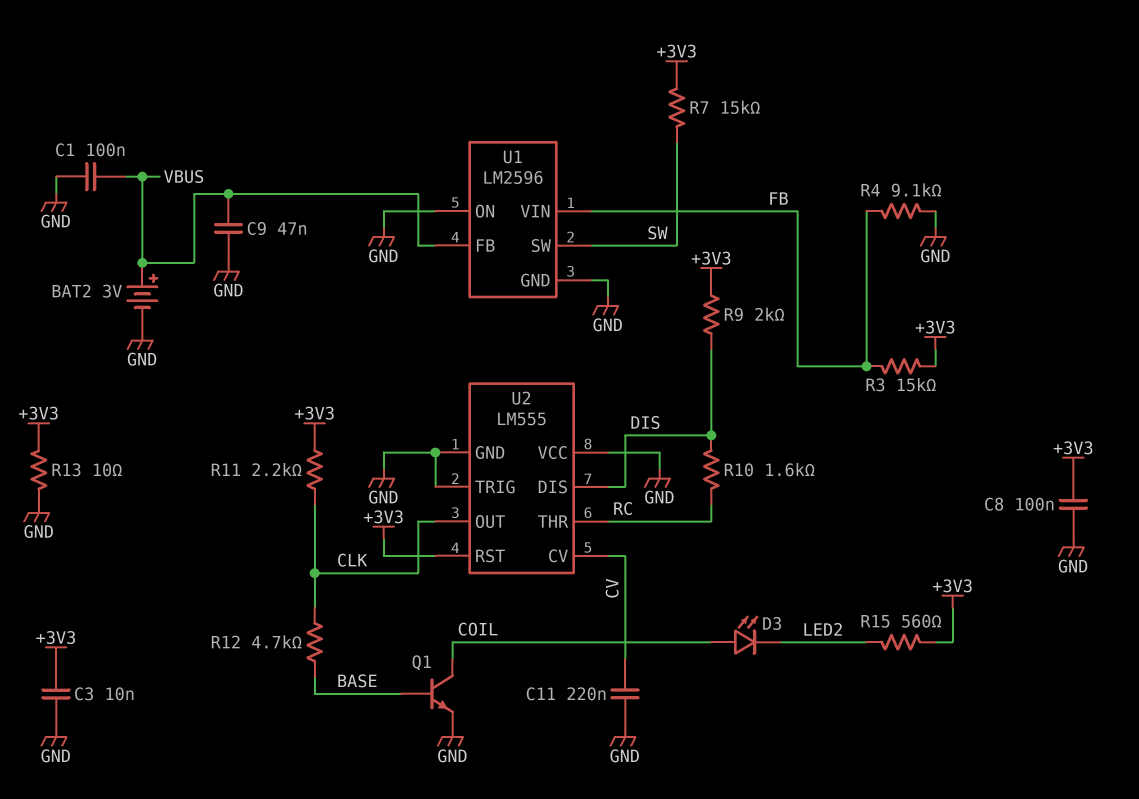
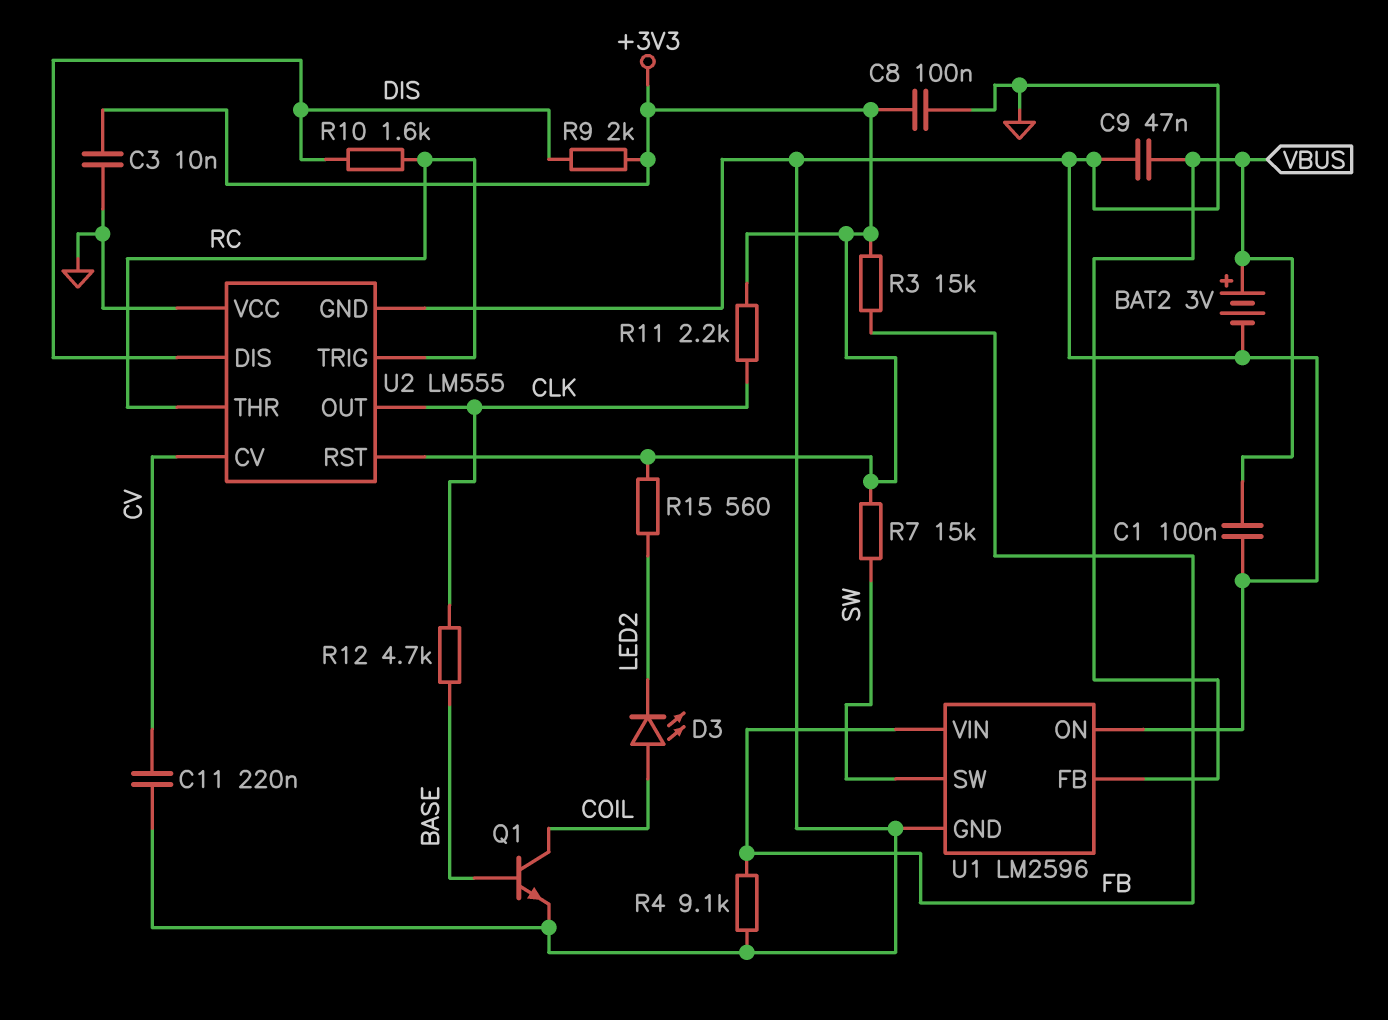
R13: 10 (+3V3, GND) -> none
U2 pin TRIG: GND -> RC

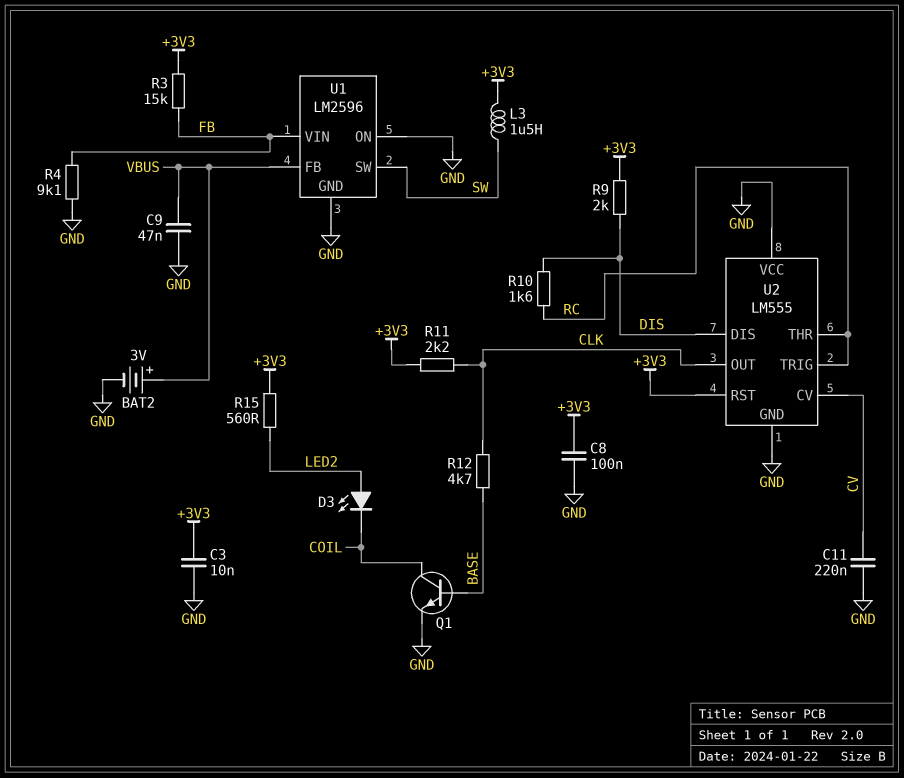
C1: 100nF (GND, VBUS) -> none
D3: LED (A COIL, K LED2) -> LED (A LED2, K COIL)
L3: none -> 1.5uH (+3V3, SW)
R7: 15k (+3V3, SW) -> none

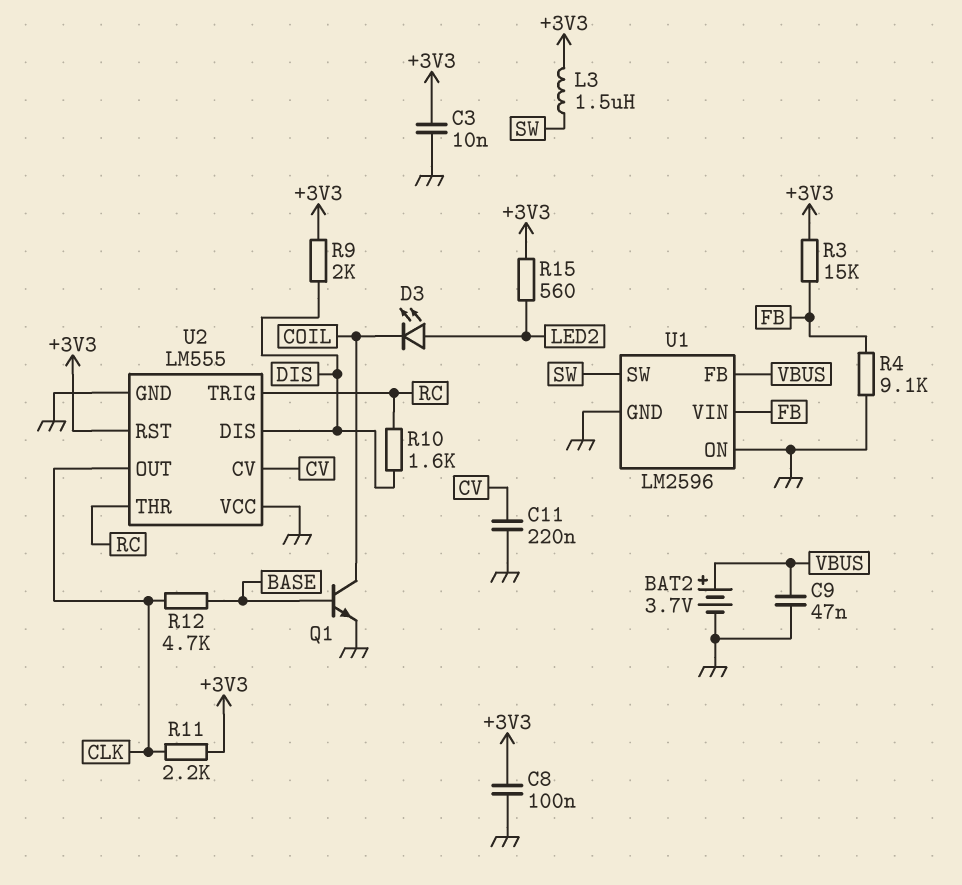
BAT2: 3V (plus VBUS, minus GND) -> 3.7V (plus VBUS, minus GND)

